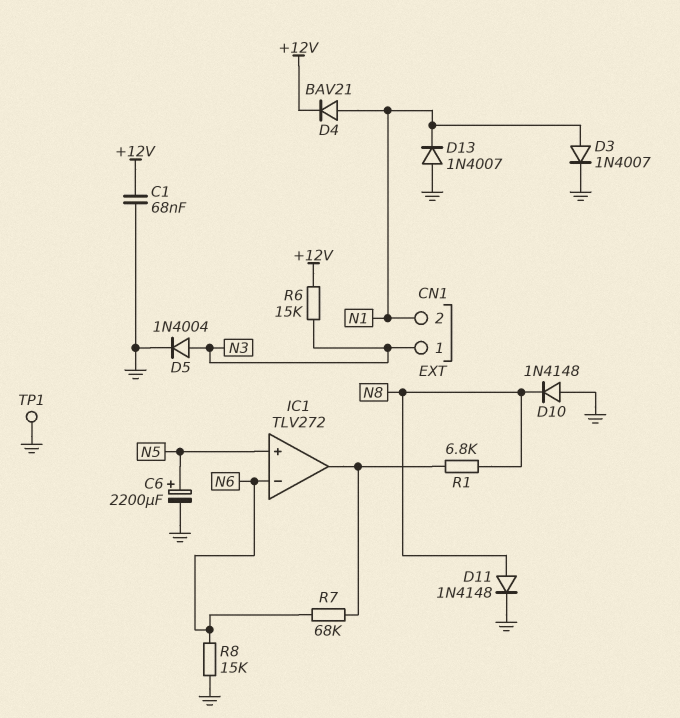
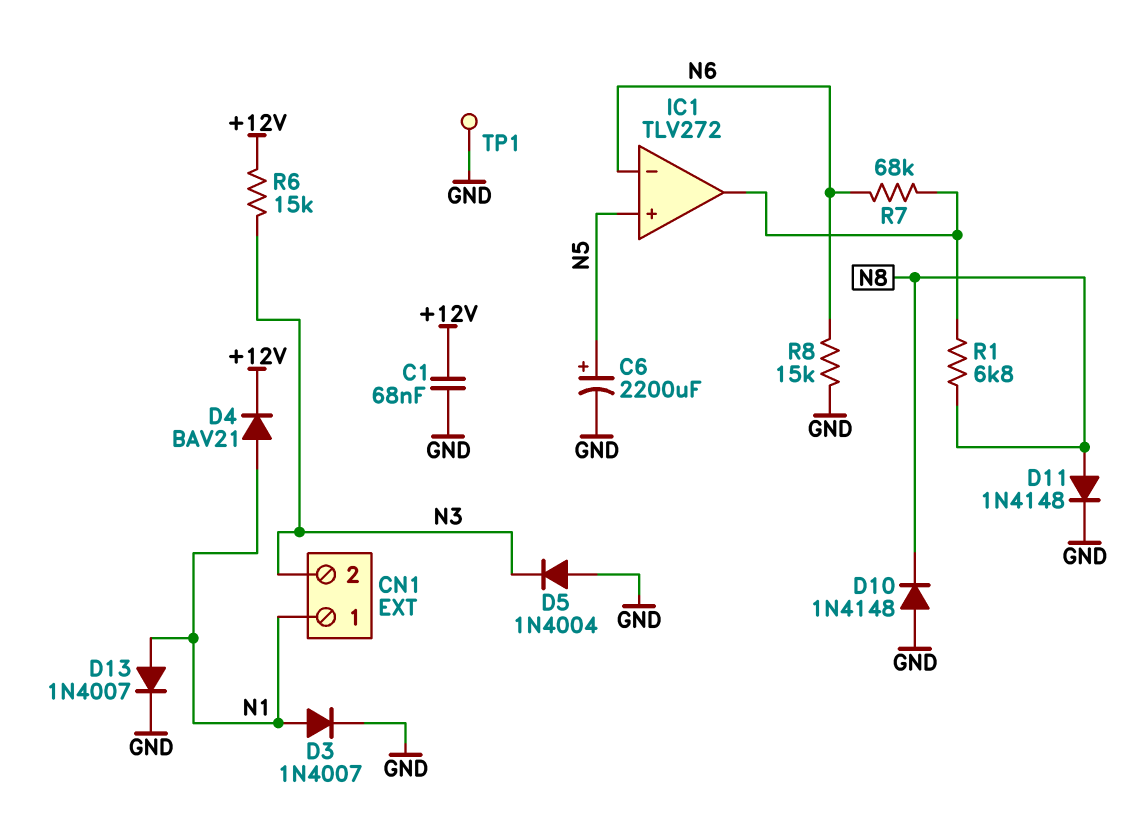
CN1 pin 1: N3 -> N1
CN1 pin 2: N1 -> N3
D5: diode 1N4004 (A N3, K GND) -> diode 1N4004 (A GND, K N3)
D13: diode 1N4007 (A GND, K N1) -> diode 1N4007 (A N1, K GND)

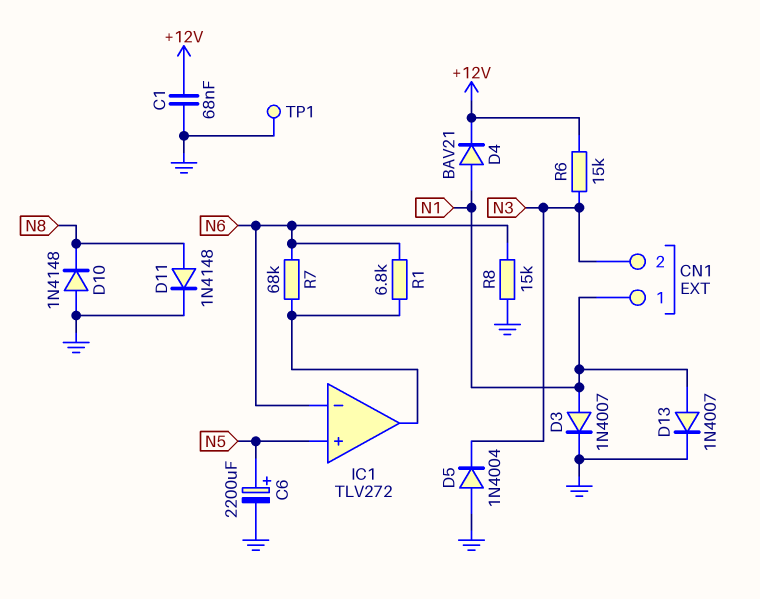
R1: 6.8k (IC1/out, N8) -> 6.8k (IC1/out, N6)

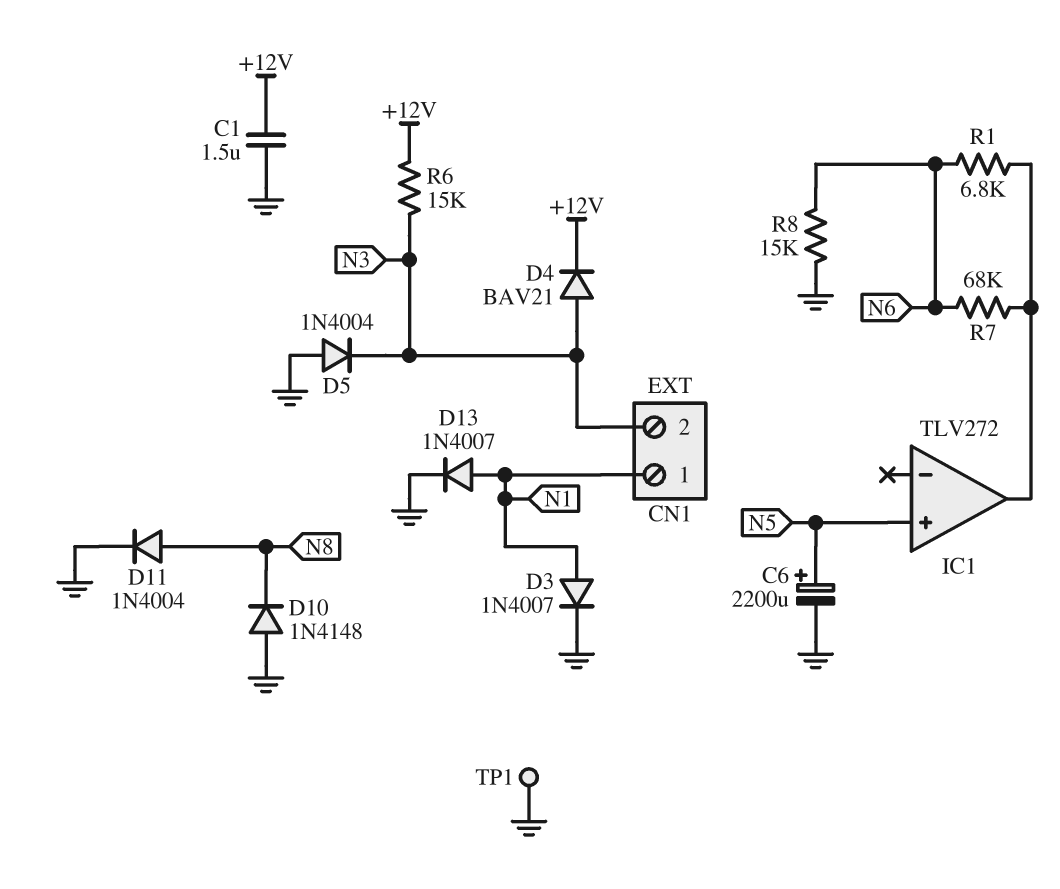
C1: 68nF (+12V, GND) -> 1.5uF (+12V, GND)
D4: diode BAV21 (A N1, K +12V) -> diode BAV21 (A N3, K +12V)
D11: diode 1N4148 (A N8, K GND) -> diode 1N4004 (A N8, K GND)
IC1 pin in-: N6 -> none

